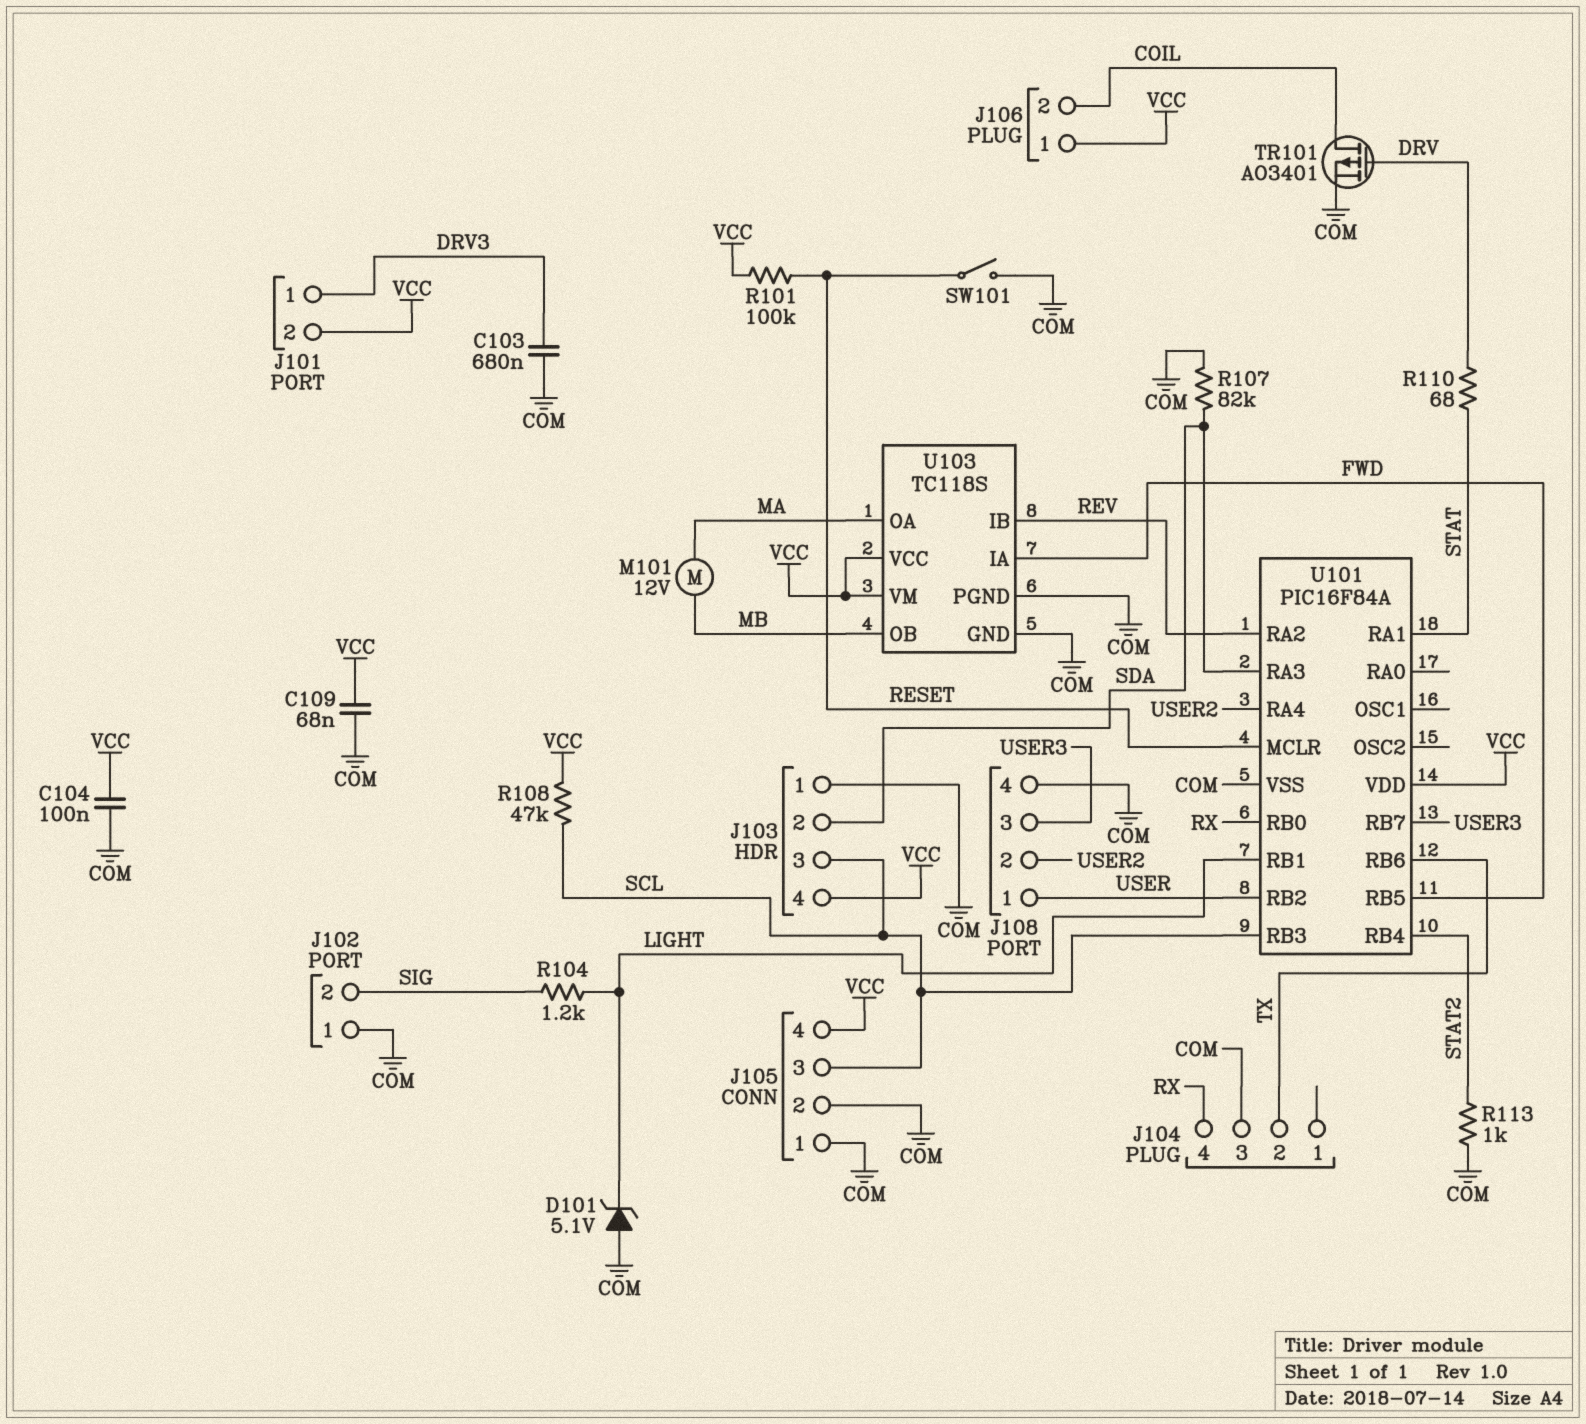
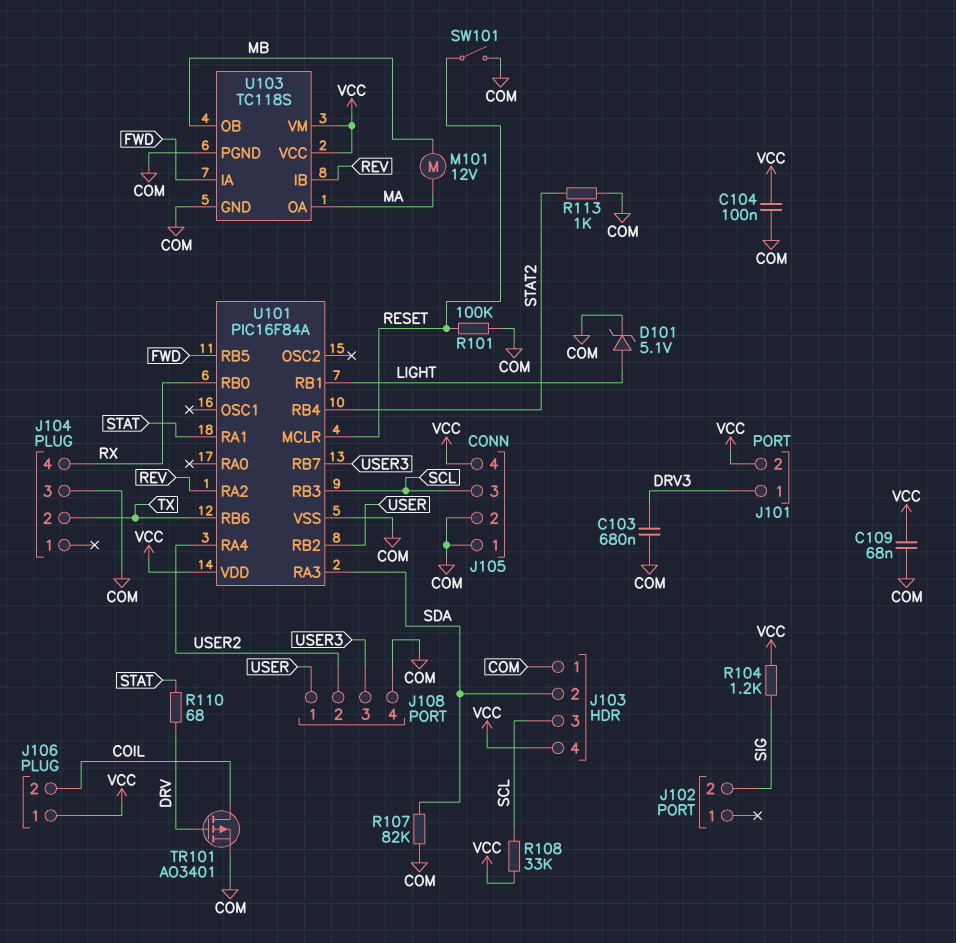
D101: zener 5.1V (A COM, K LIGHT) -> zener 5.1V (A LIGHT, K COM)
J102 pin 1: COM -> none
R101: 100k (RESET, VCC) -> 100k (COM, RESET)
R104: 1.2k (LIGHT, SIG) -> 1.2k (SIG, VCC)
R108: 47k (SCL, VCC) -> 33k (SCL, VCC)

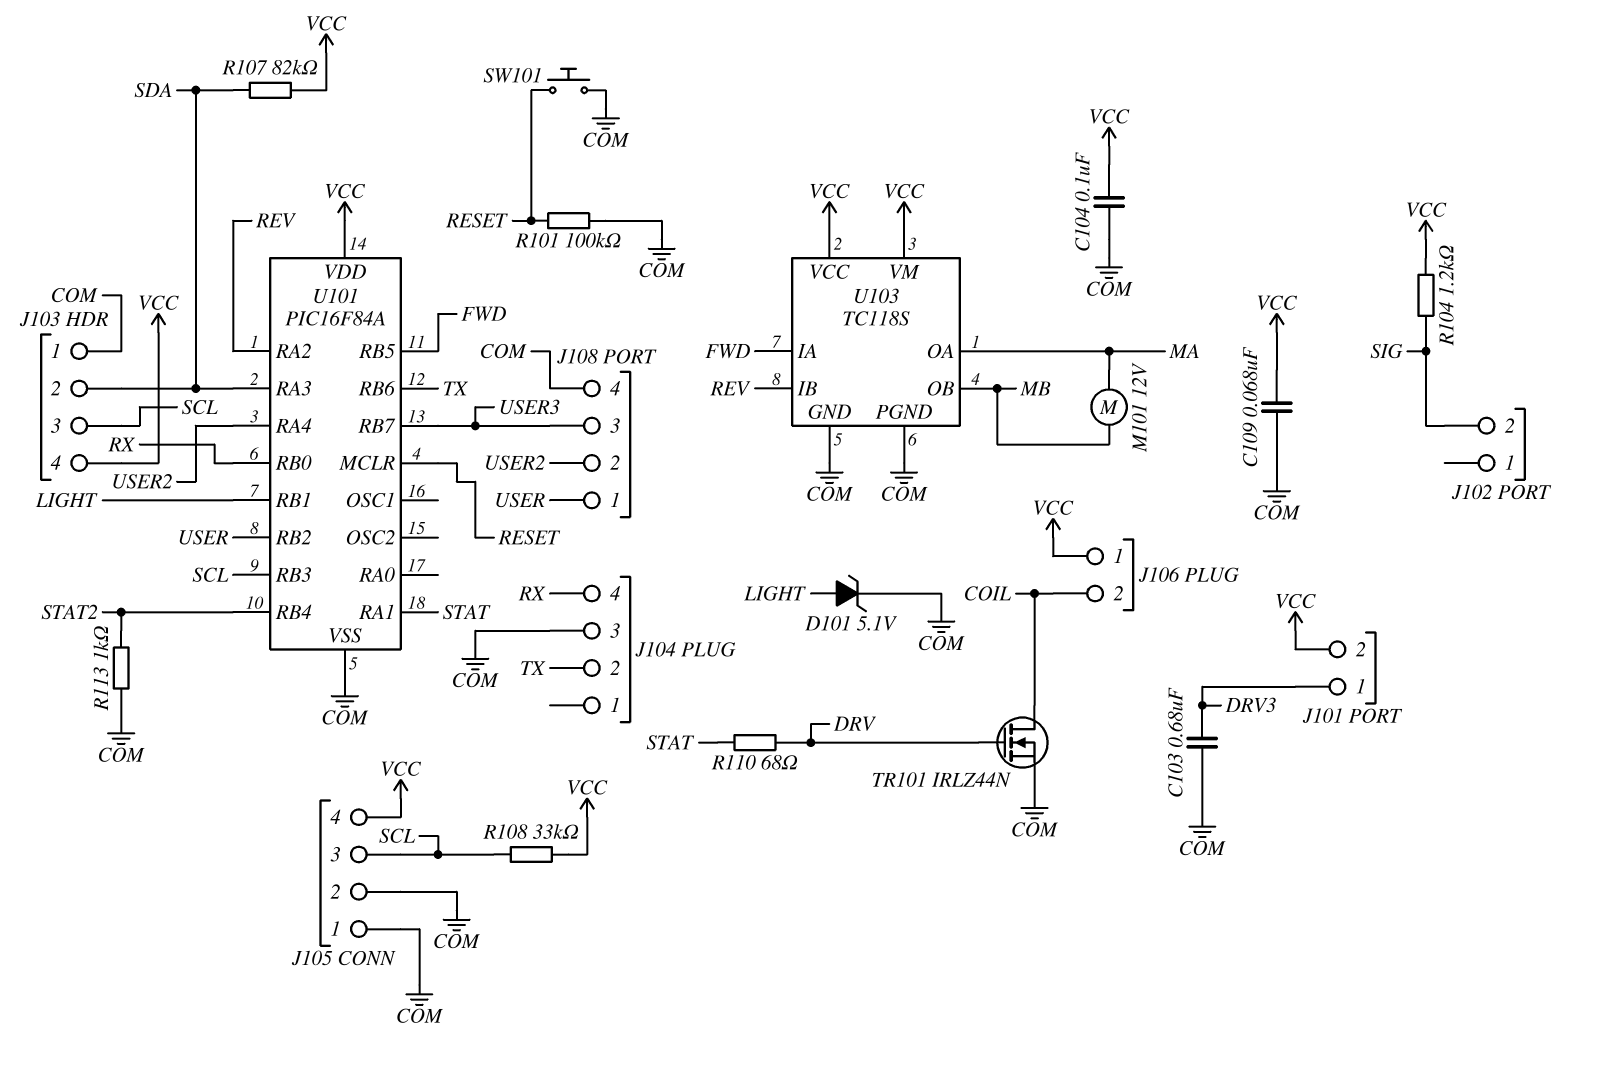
R107: 82k (COM, SDA) -> 82k (SDA, VCC)
SW101: switch (COM, RESET) -> button (COM, RESET)
TR101: PMOS AO3401 (G DRV, D COIL, S COM) -> NMOS IRLZ44N (G DRV, D COIL, S COM)

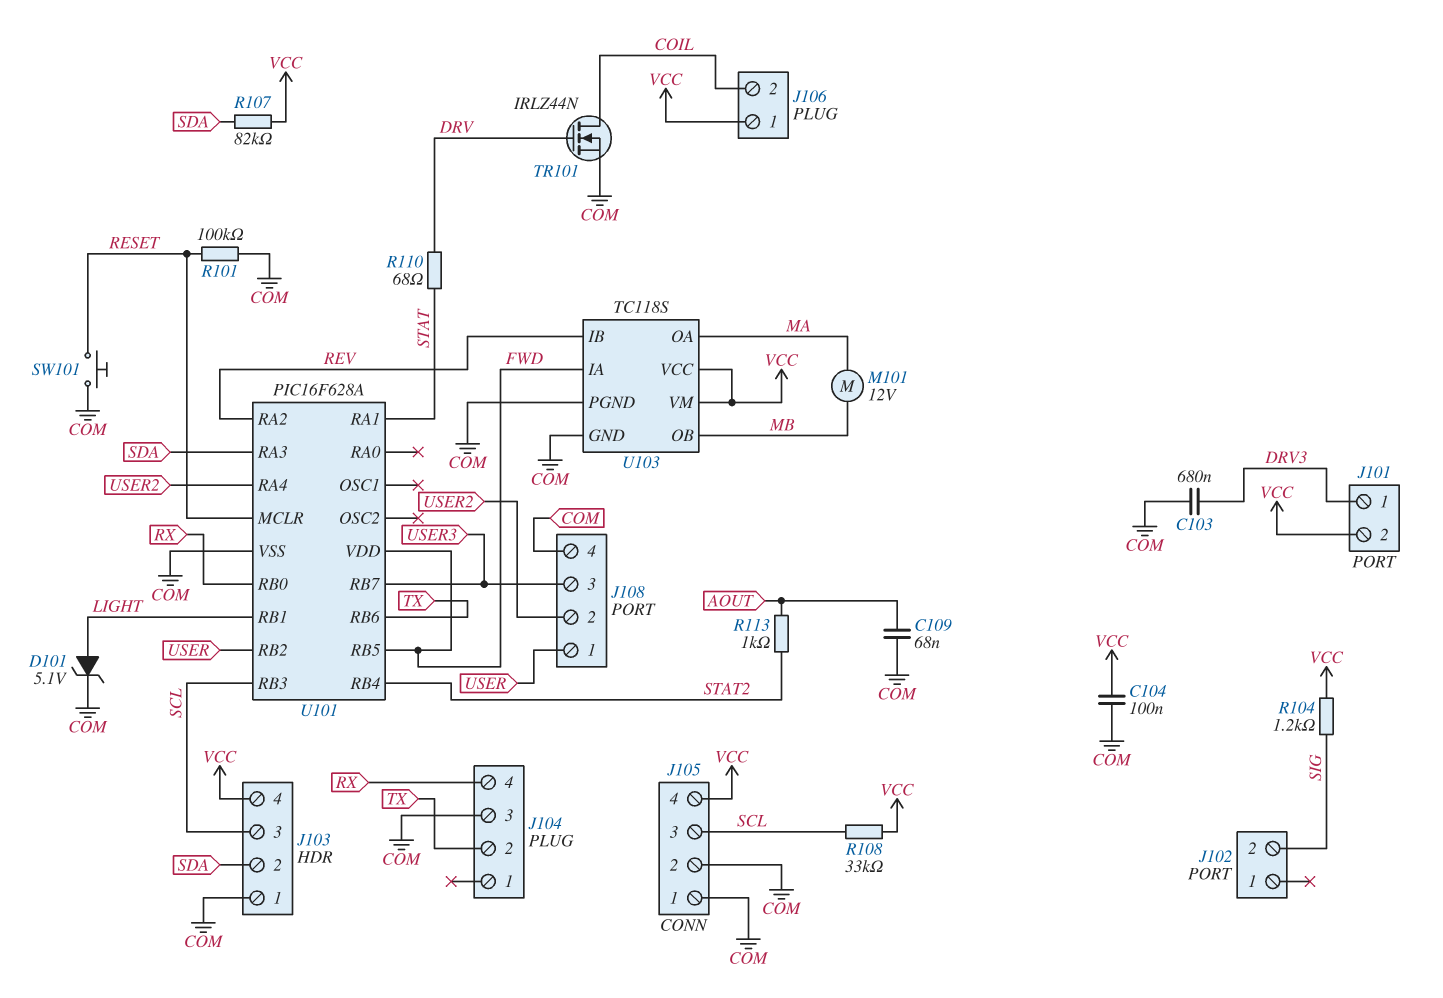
C109: 68nF (COM, VCC) -> 68nF (AOUT, COM)
R113: 1k (COM, STAT2) -> 1k (AOUT, STAT2)
U101: PIC16F84A -> PIC16F628A
U101 pin VDD: VCC -> FWD

